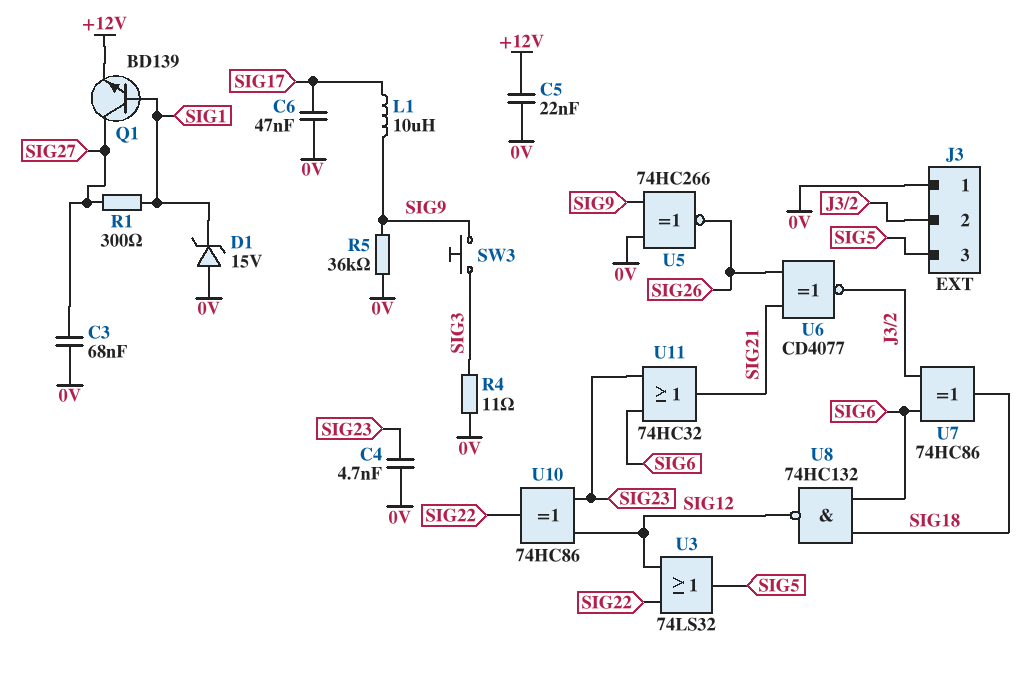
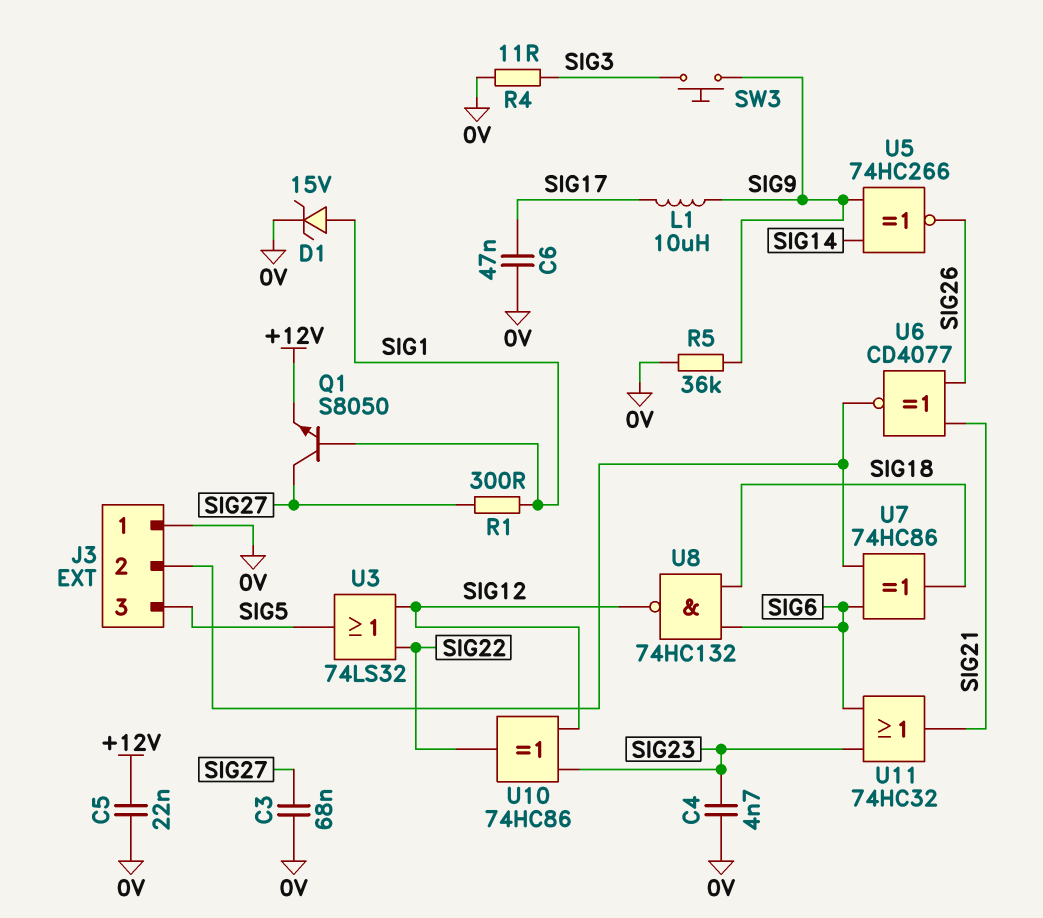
D1: zener 15V (A 0V, K SIG1) -> zener 15V (A SIG1, K 0V)
Q1: NPN BD139 (B SIG1, C SIG27, E +12V) -> NPN S8050 (B SIG1, C SIG27, E +12V)
U5: XNOR 74HC266 (in 0V, in SIG9, out SIG26) -> XNOR 74HC266 (in SIG9, in SIG14, out SIG26)

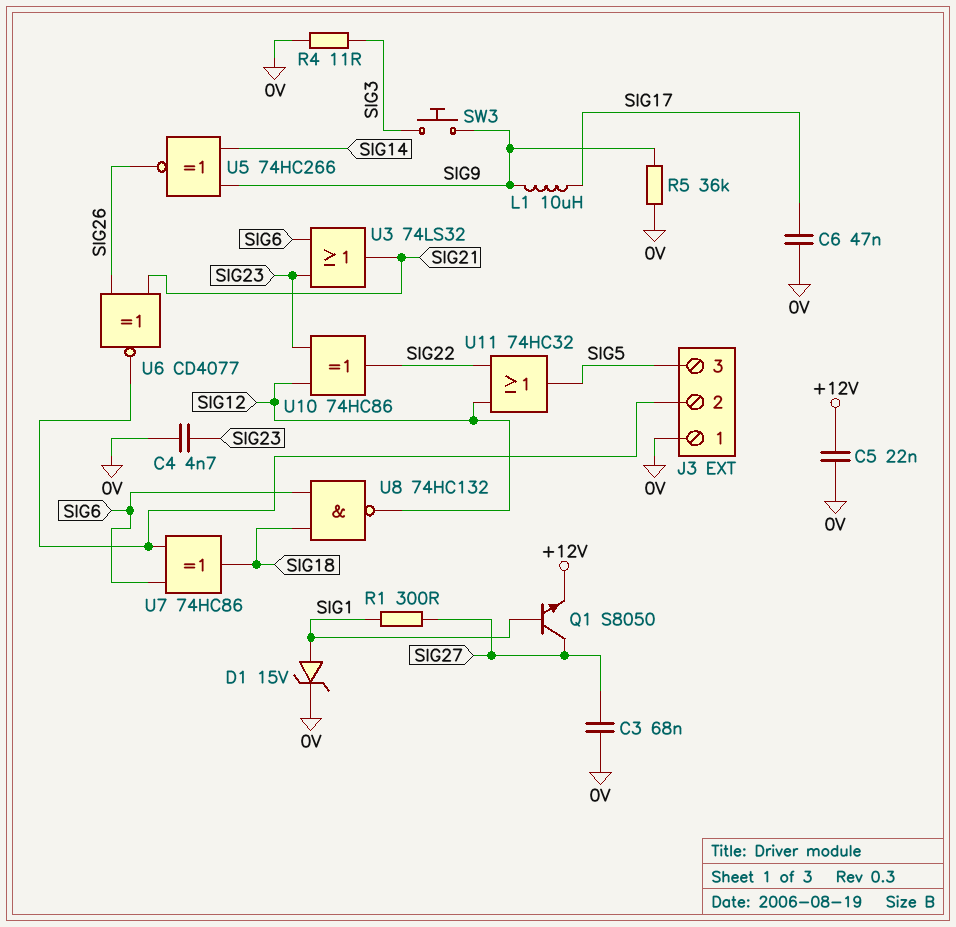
U3: OR 74LS32 (in SIG12, in SIG22, out SIG5) -> OR 74LS32 (in SIG6, in SIG23, out SIG21)
U11: OR 74HC32 (in SIG6, in SIG23, out SIG21) -> OR 74HC32 (in SIG12, in SIG22, out SIG5)

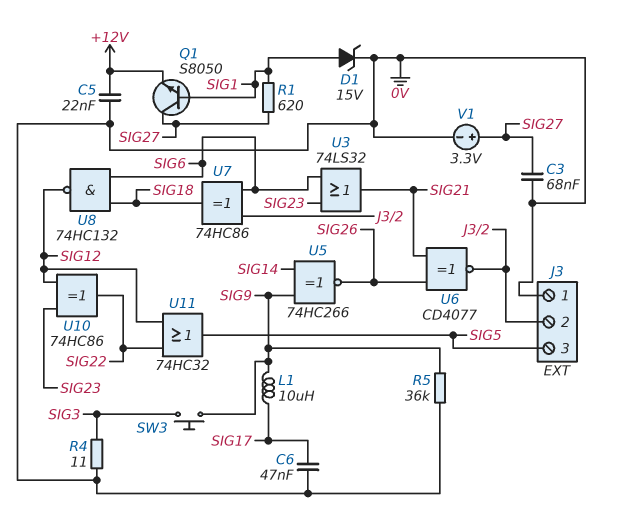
C4: 4.7nF (0V, SIG23) -> none
R1: 300 (SIG1, SIG27) -> 620 (SIG1, SIG27)
V1: none -> 3.3V (plus SIG27, minus 0V)

